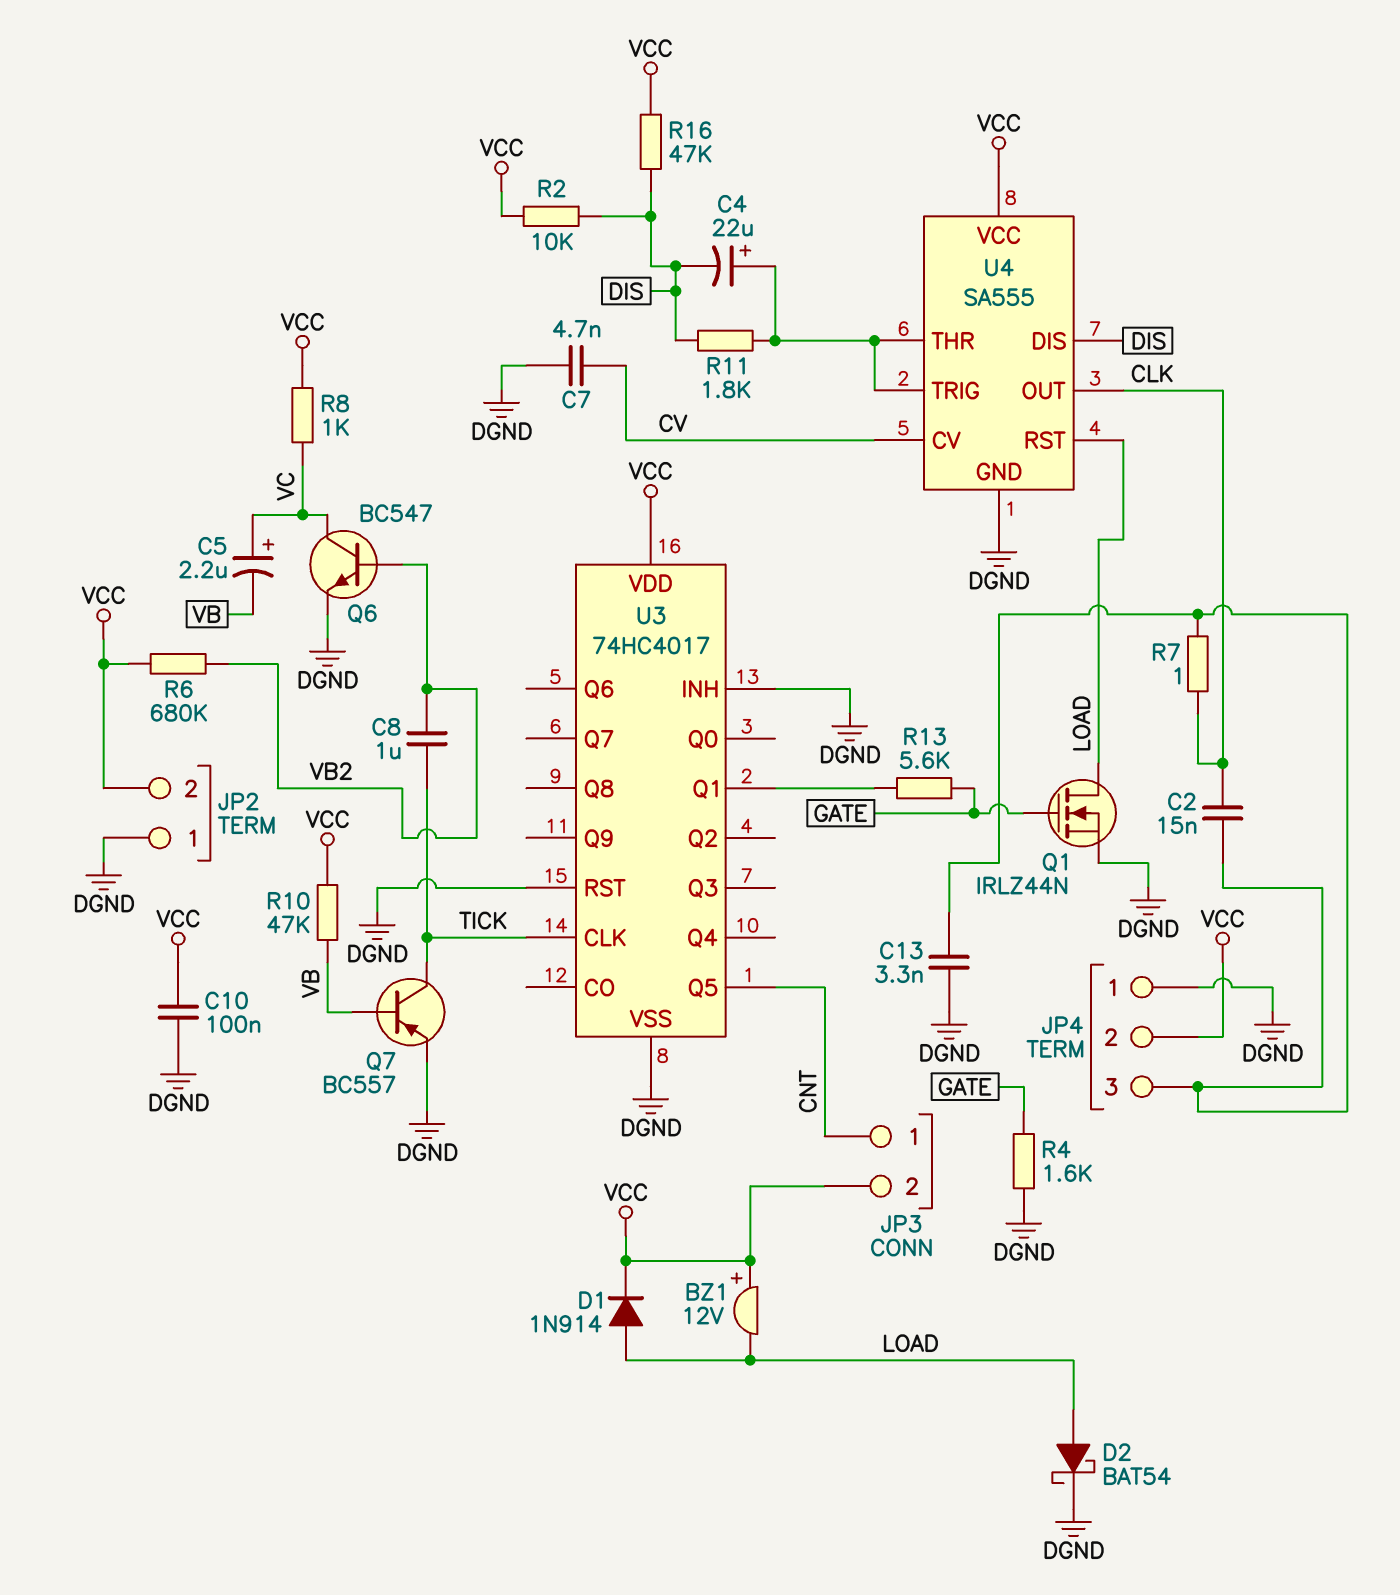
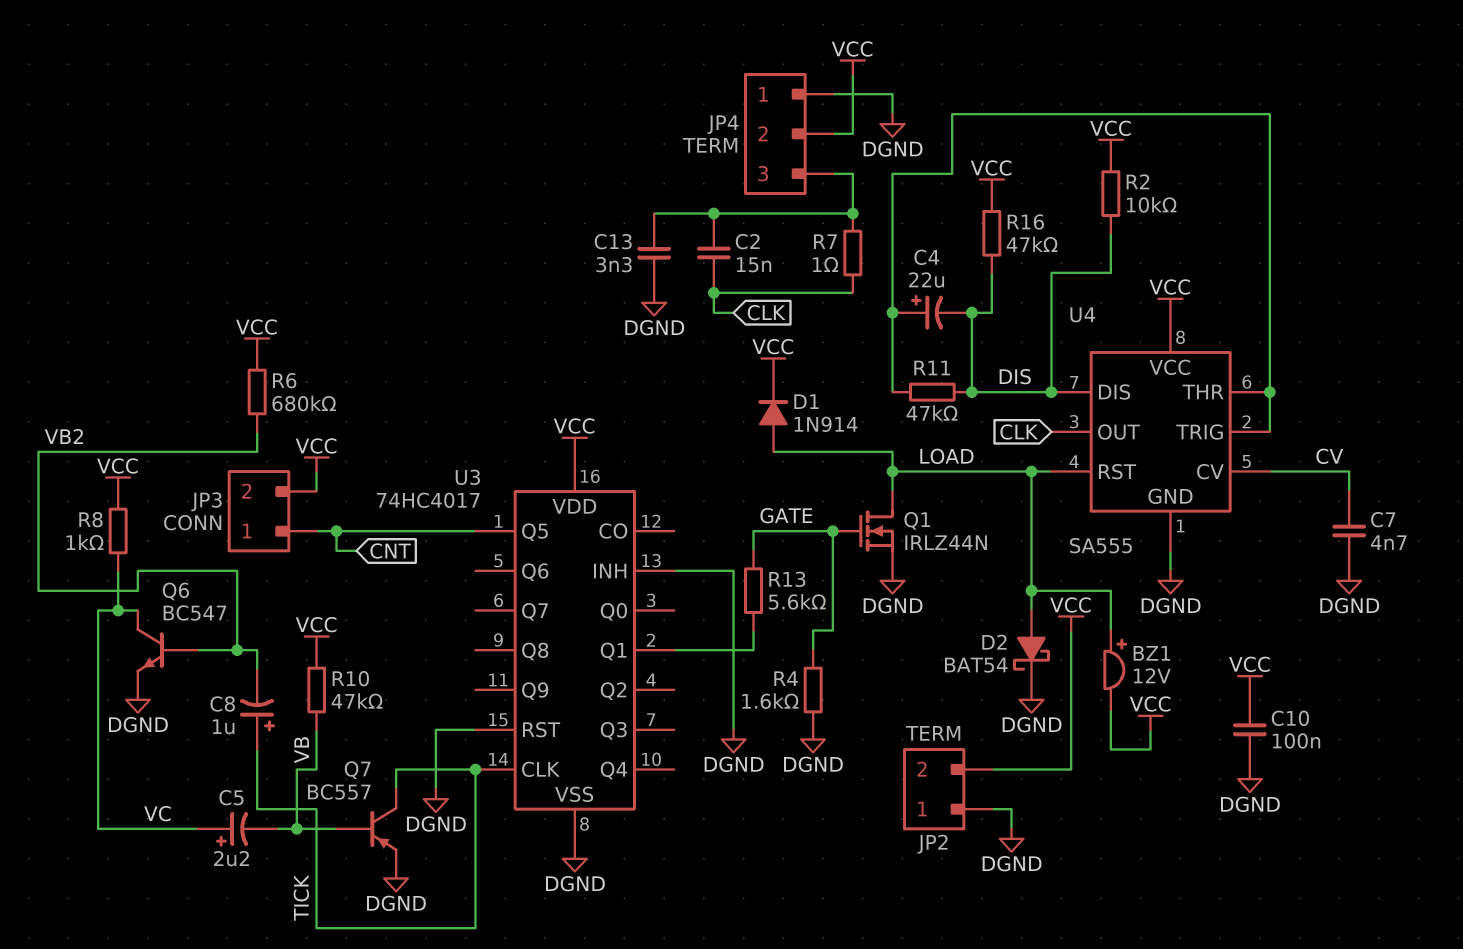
BZ1: buzzer 12V (plus VCC, minus LOAD) -> buzzer 12V (plus LOAD, minus VCC)
C8: 1uF (TICK, VB2) -> 1uF (plus TICK, minus VB2)
R11: 1.8k (DIS, U4/THR) -> 47k (DIS, U4/THR)

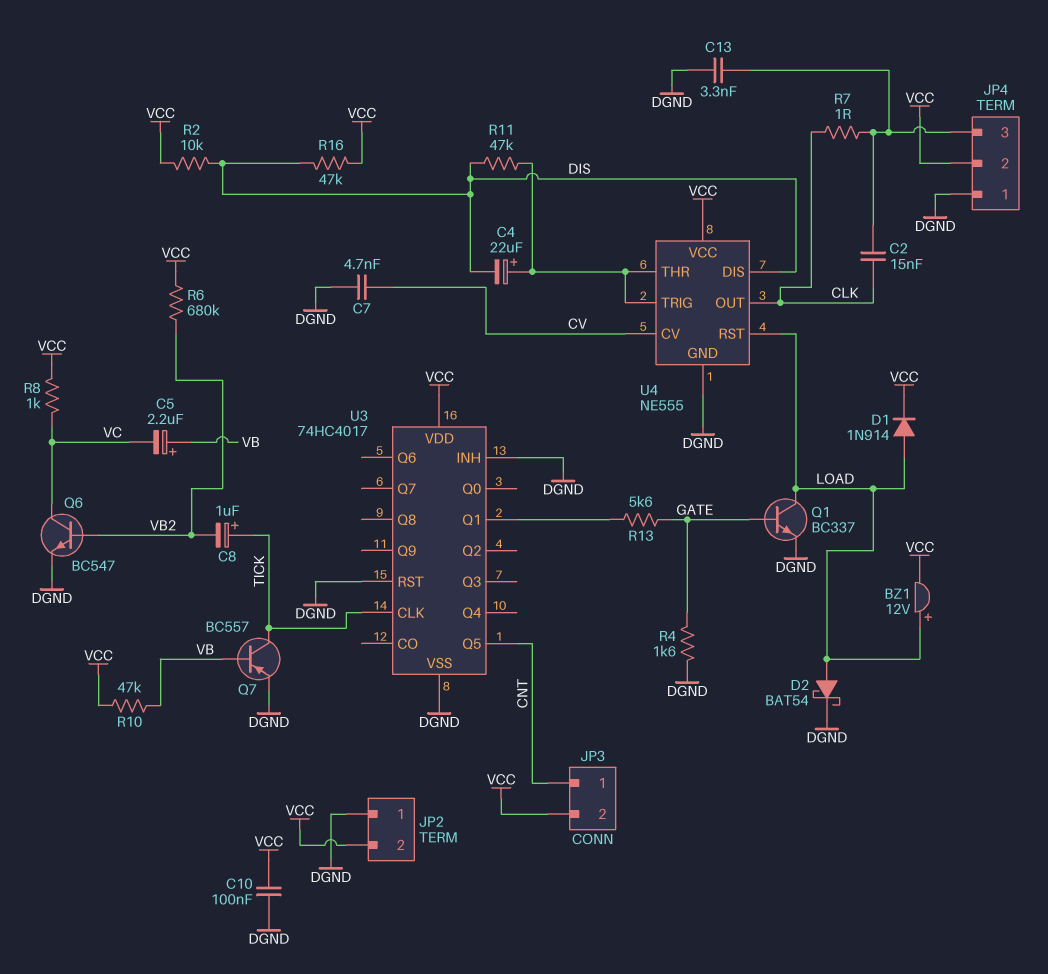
C5: 2.2uF (plus VC, minus VB) -> 2.2uF (plus VB, minus VC)
Q1: NMOS IRLZ44N (G GATE, D LOAD, S DGND) -> NPN BC337 (B GATE, C LOAD, E DGND)
U4: SA555 -> NE555

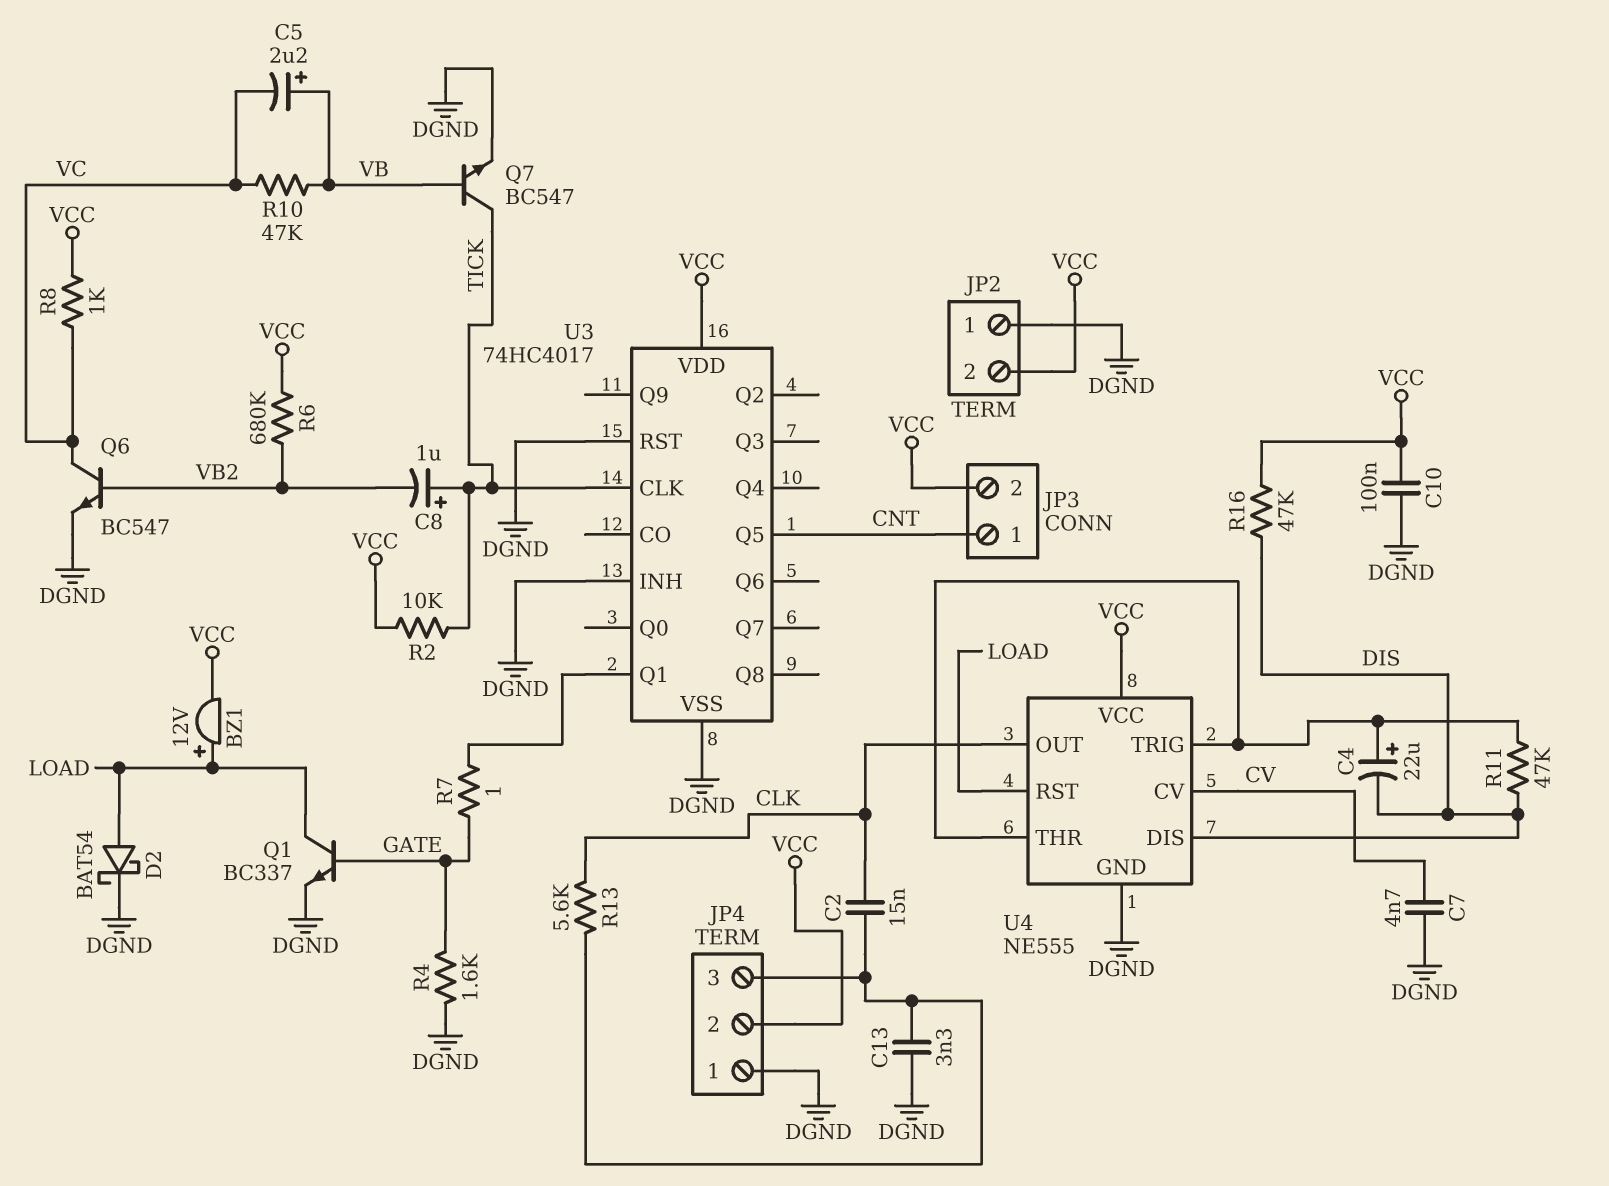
D1: diode 1N914 (A LOAD, K VCC) -> none
Q7: PNP BC557 (B VB, C TICK, E DGND) -> NPN BC547 (B VB, C TICK, E DGND)
R2: 10k (DIS, VCC) -> 10k (TICK, VCC)
R7: 1 (CLK, JP4/3) -> 1 (GATE, U3/Q1)
R10: 47k (VB, VCC) -> 47k (VB, VC)
R13: 5.6k (GATE, U3/Q1) -> 5.6k (CLK, JP4/3)

